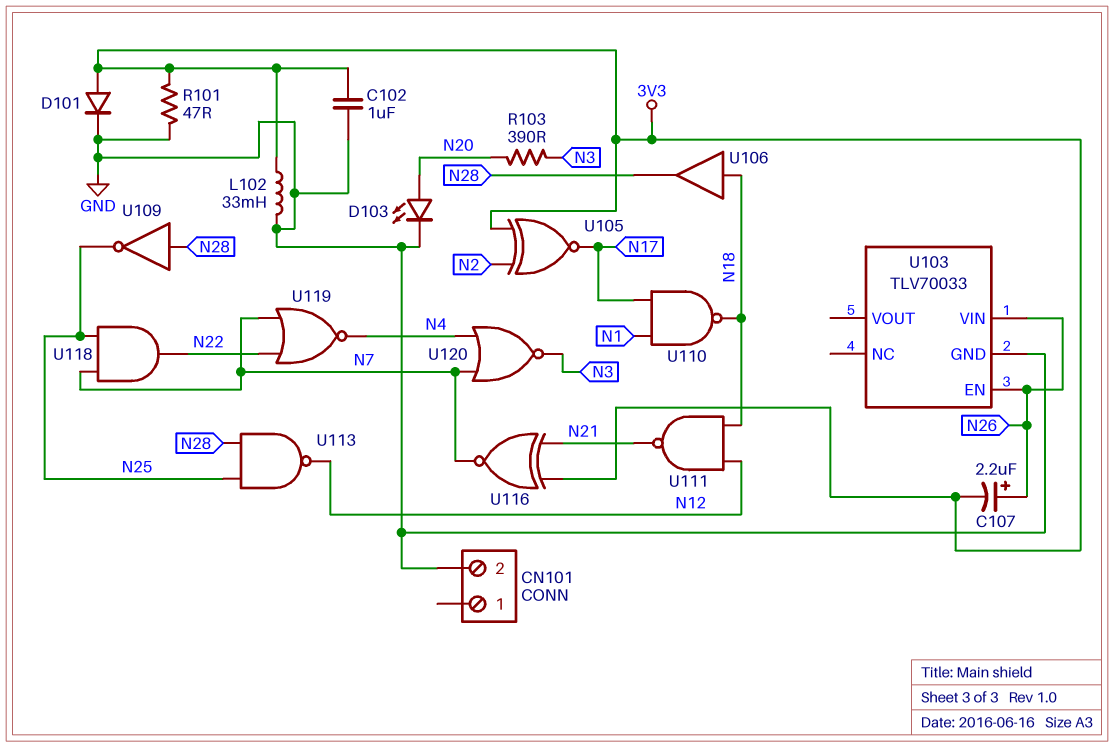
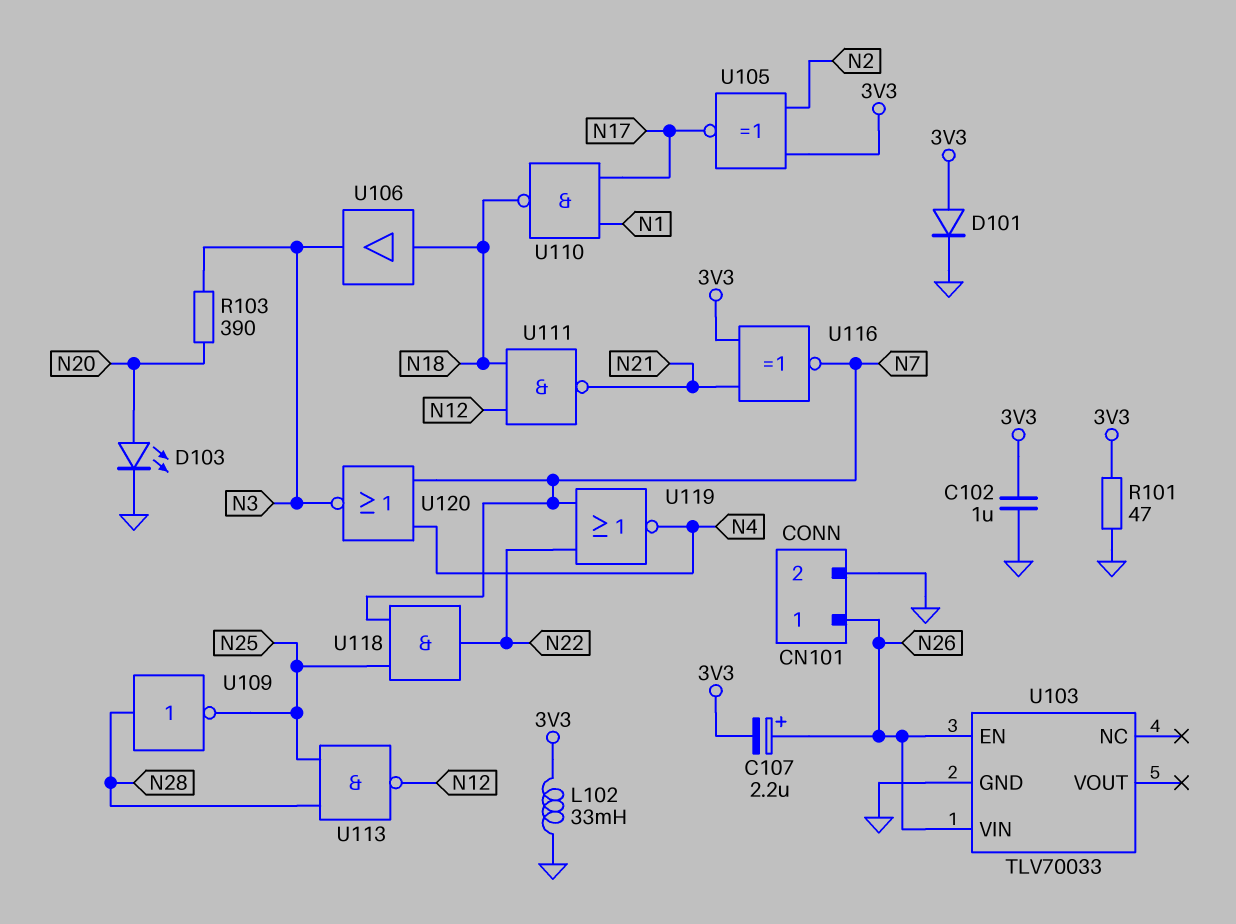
CN101 pin 1: none -> N26
U106: buffer (in N18, out N28) -> buffer (in N18, out N3)

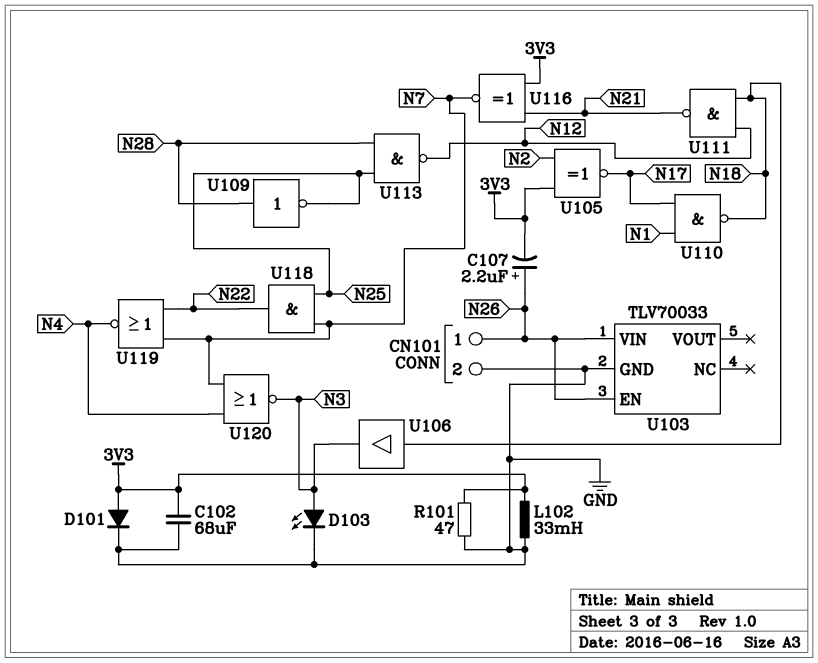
C102: 1uF (3V3, GND) -> 68uF (3V3, GND)
D103: LED (A N20, K GND) -> LED (A N3, K GND)
R103: 390 (N3, N20) -> none

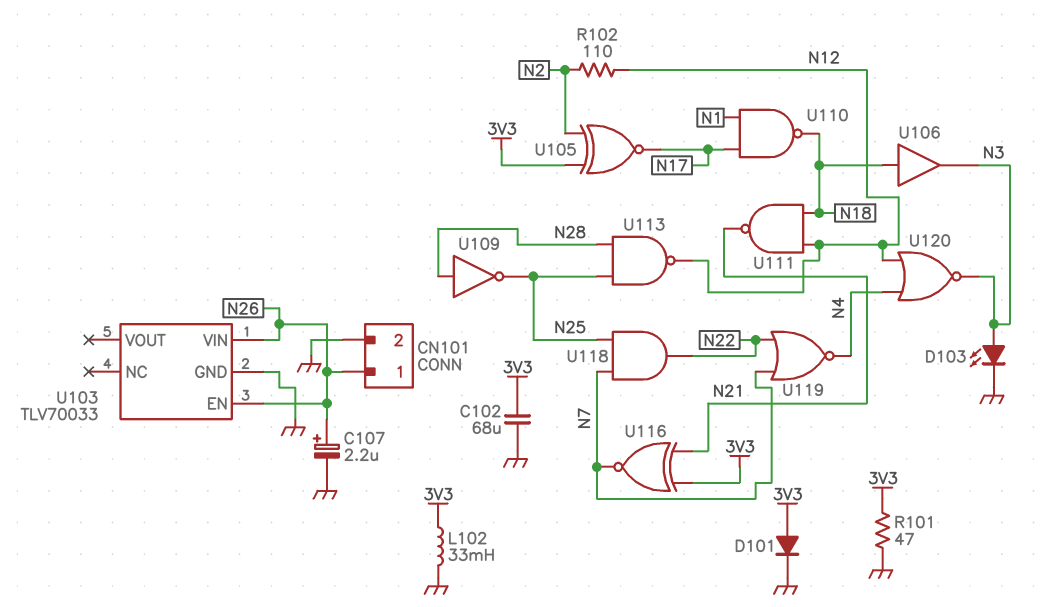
C107: 2.2uF (plus N26, minus 3V3) -> 2.2uF (plus N26, minus GND)
R102: none -> 110 (N2, N12)
U120: NOR (in N4, in N7, out N3) -> NOR (in N4, in N12, out N3)

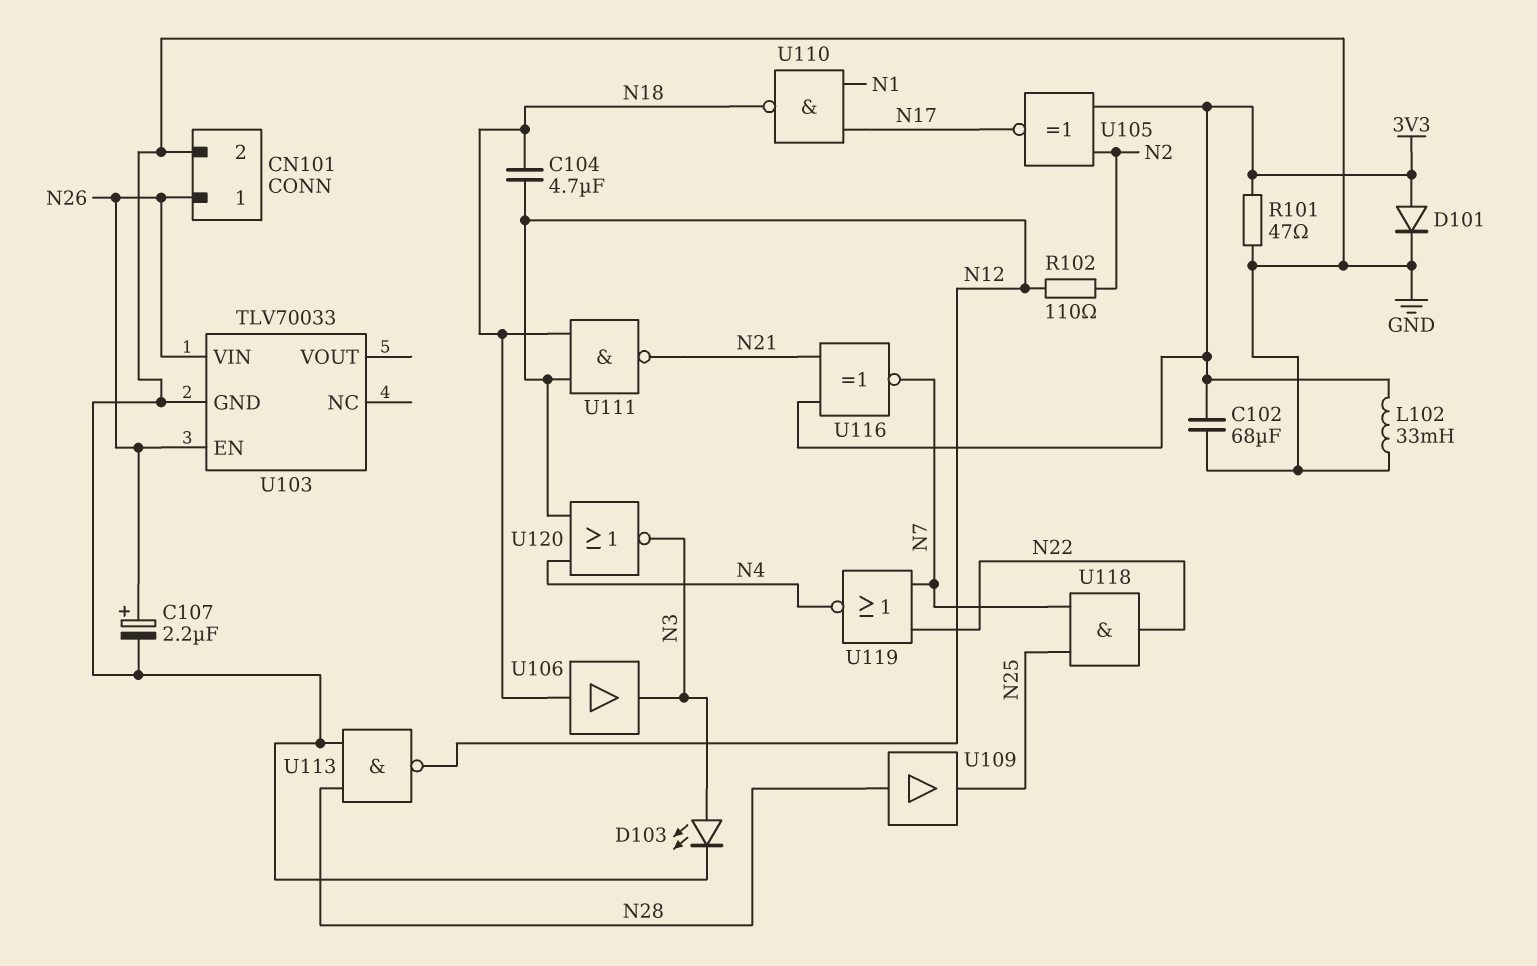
C104: none -> 4.7uF (N12, N18)
U109: NOT (in N28, out N25) -> buffer (in N28, out N25)
U113: NAND (in N25, in N28, out N12) -> NAND (in GND, in N28, out N12)

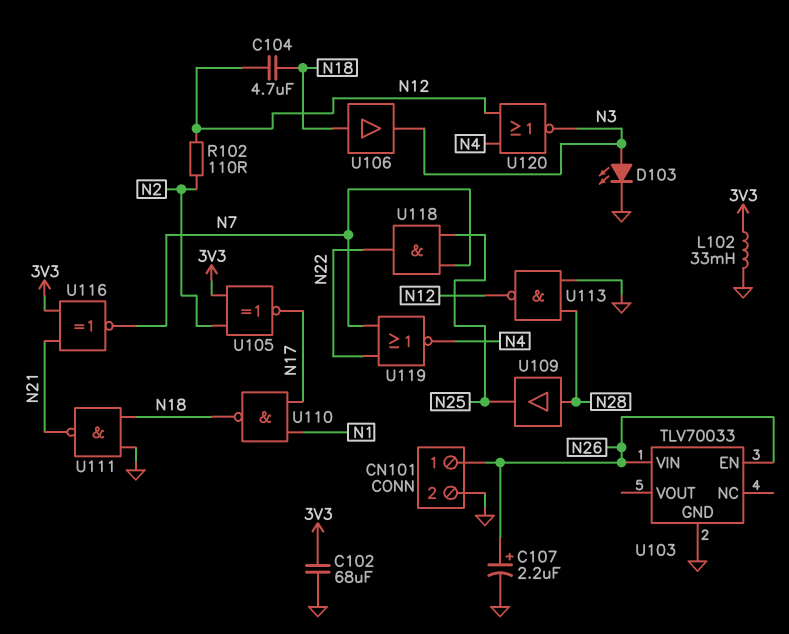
D101: diode (A 3V3, K GND) -> none
R101: 47 (3V3, GND) -> none
U111: NAND (in N12, in N18, out N21) -> NAND (in GND, in N18, out N21)

